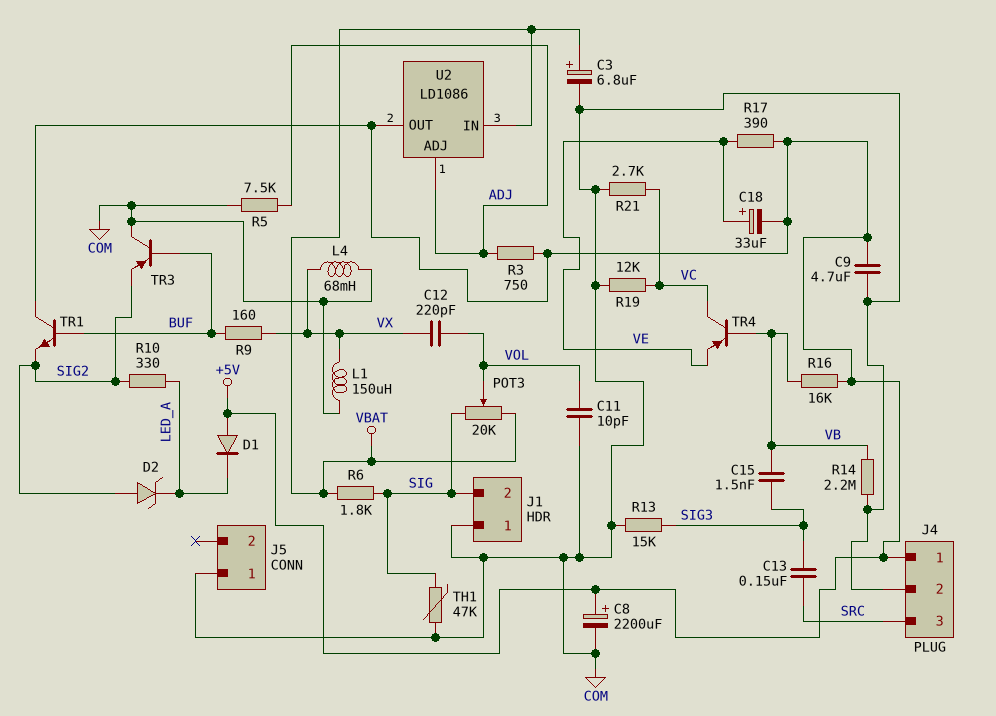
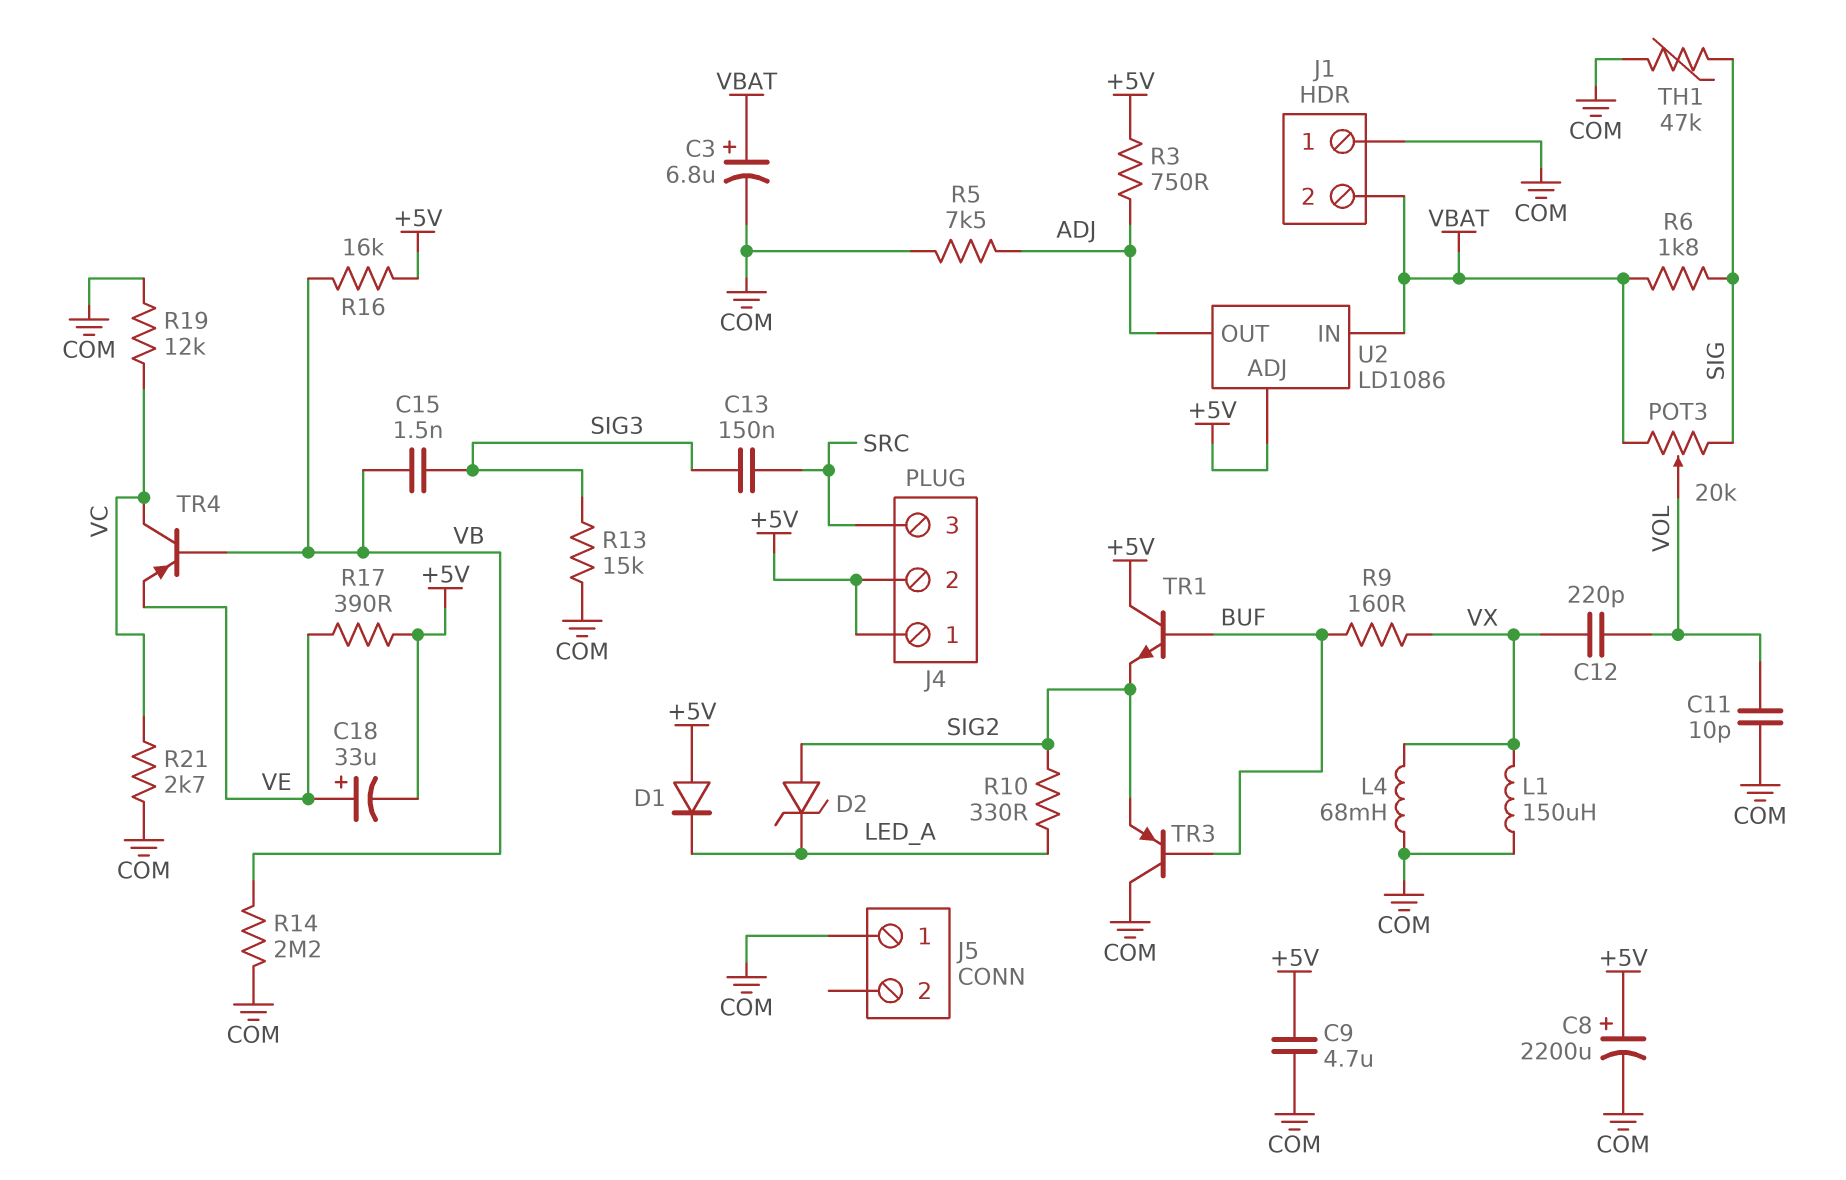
J1 pin 2: SIG -> VBAT
J4 pin 2: COM -> +5V
U2 pin ADJ: ADJ -> +5V
U2 pin OUT: +5V -> ADJ

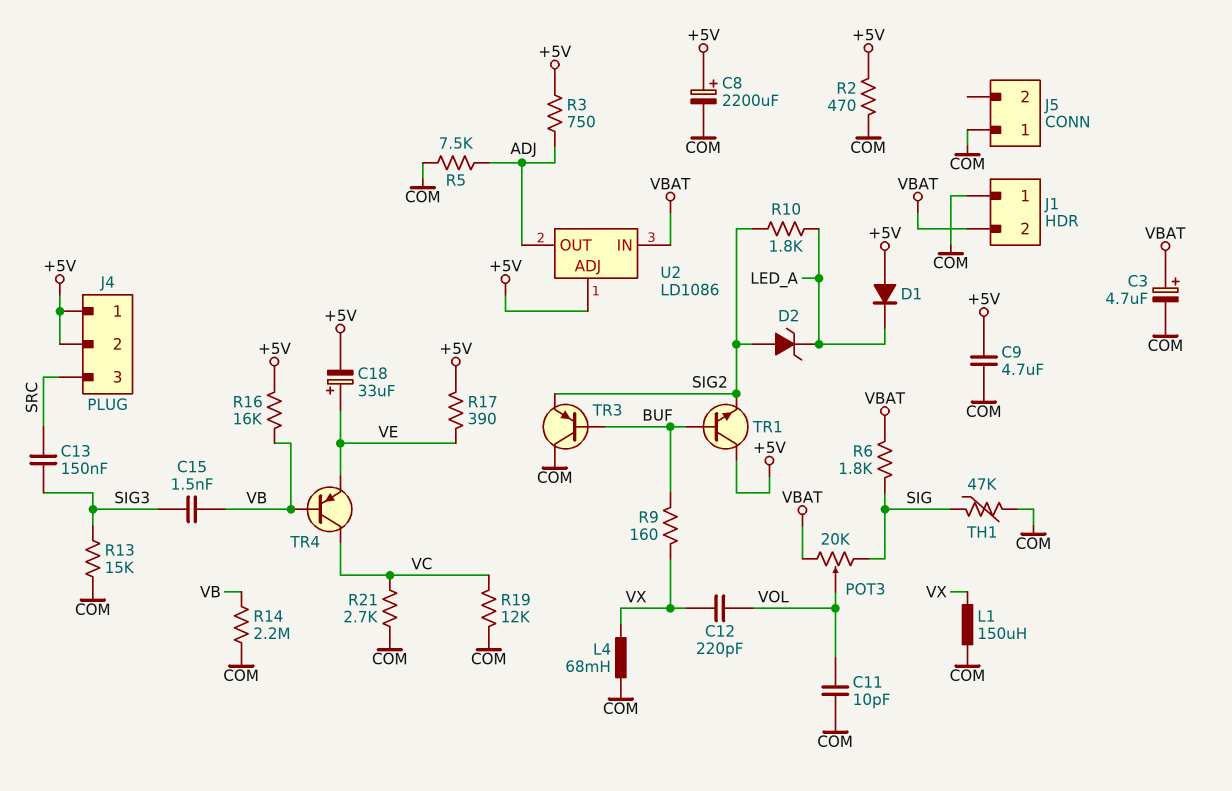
C3: 6.8uF (plus VBAT, minus COM) -> 4.7uF (plus VBAT, minus COM)
R2: none -> 470 (+5V, COM)
R10: 330 (LED_A, SIG2) -> 1.8k (LED_A, SIG2)

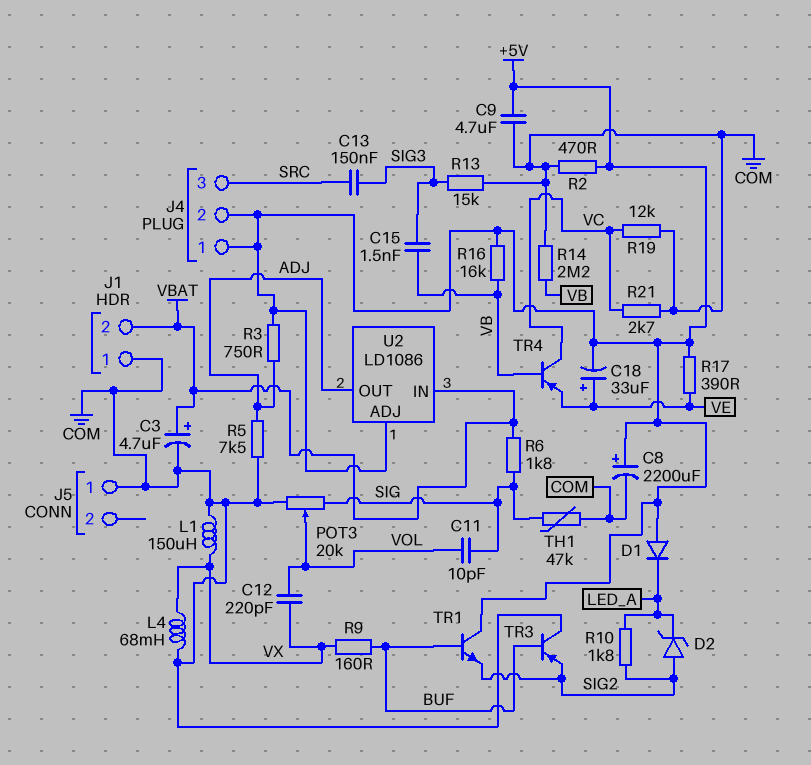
C11: 10pF (COM, VOL) -> 10pF (SIG, VOL)
POT3: 20k (SIG, VBAT, wiper VOL) -> 20k (COM, SIG, wiper VOL)

